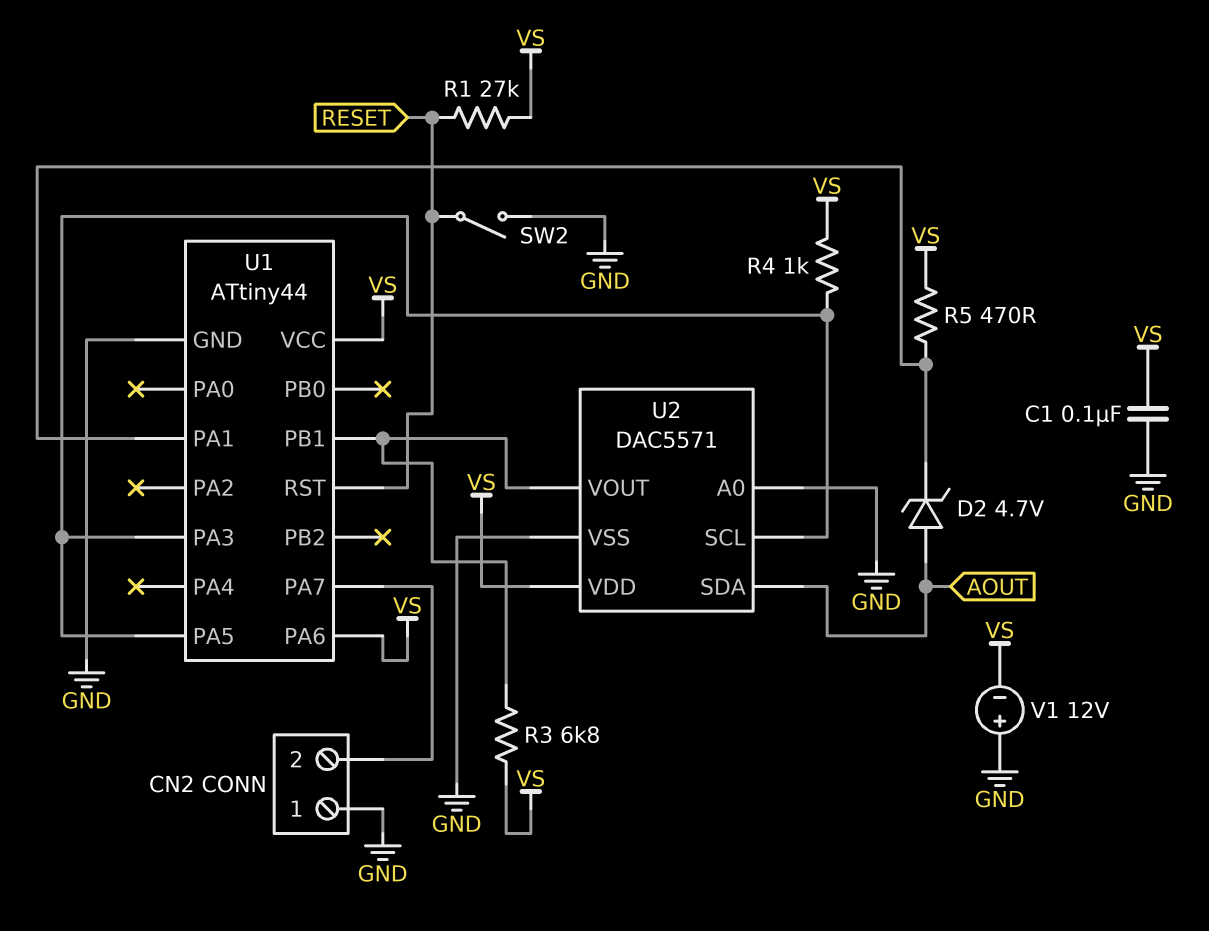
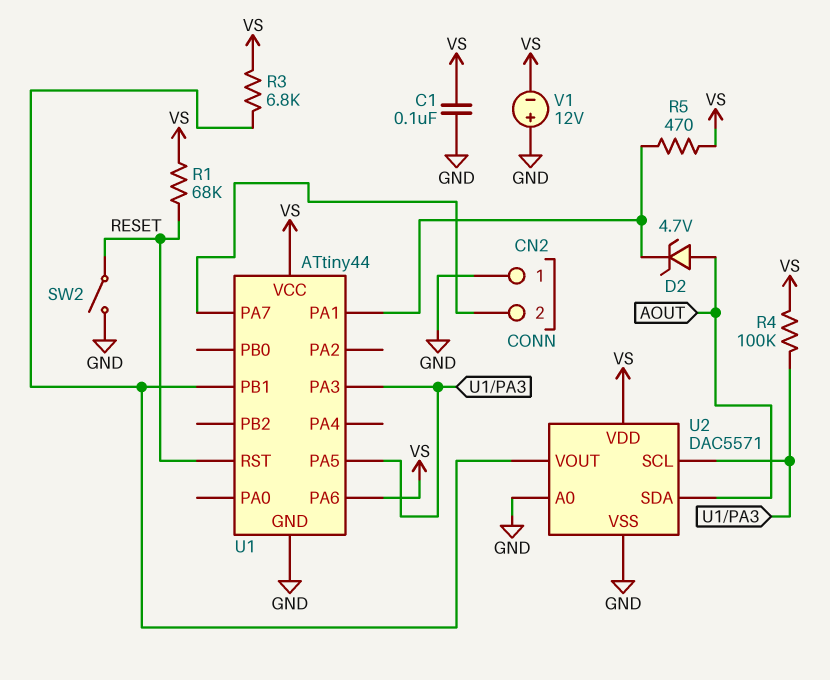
R1: 27k (RESET, VS) -> 68k (RESET, VS)
R4: 1k (U1/PA3, VS) -> 100k (U1/PA3, VS)

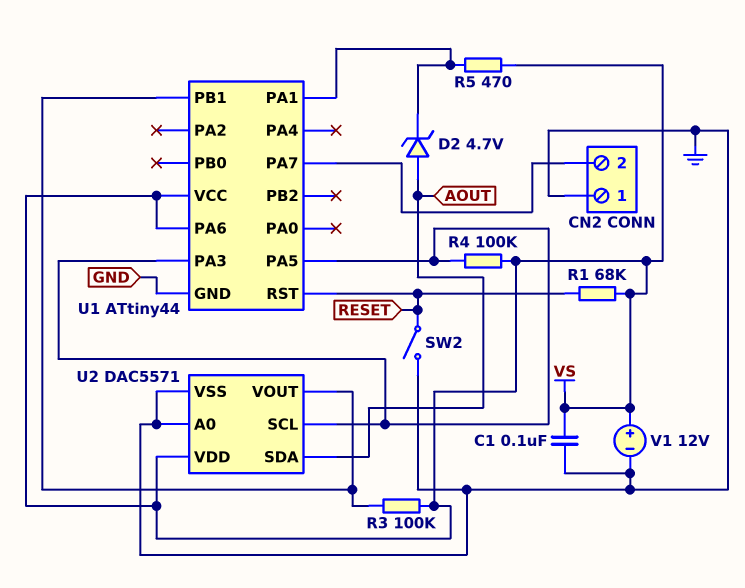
R3: 6.8k (U1/PB1, VS) -> 100k (U1/PB1, VS)
V1: 12V (plus GND, minus VS) -> 12V (plus VS, minus GND)

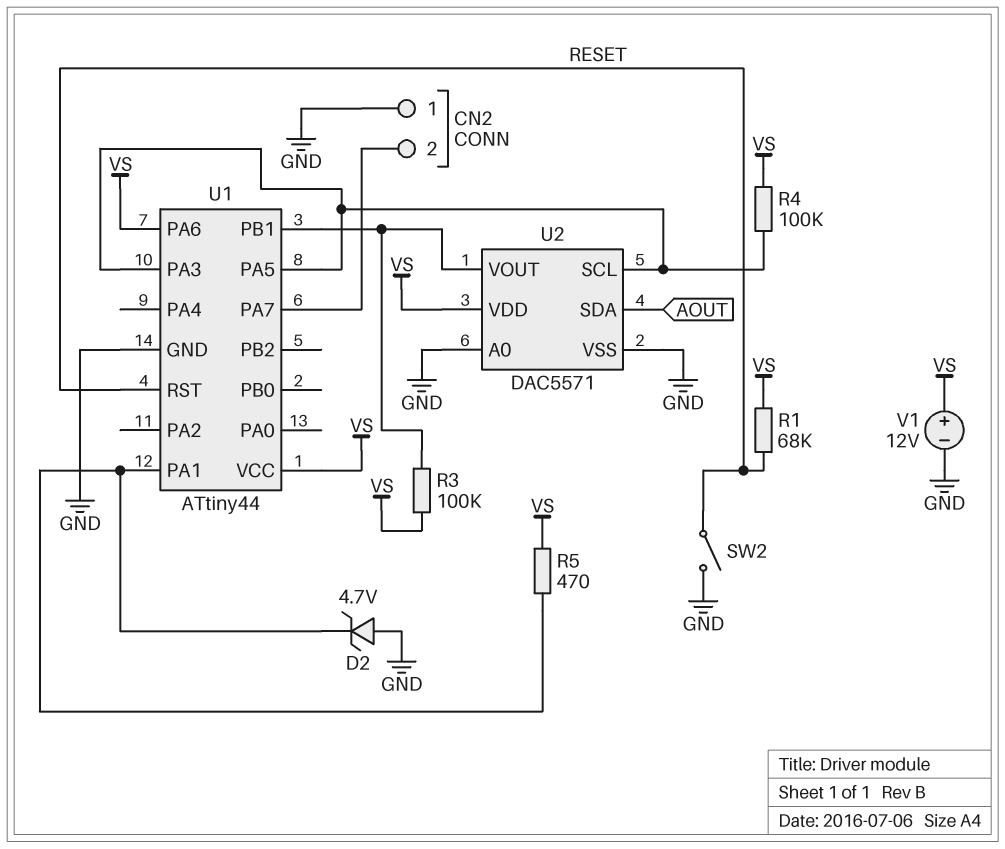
C1: 100nF (GND, VS) -> none
D2: zener 4.7V (A AOUT, K U1/PA1) -> zener 4.7V (A GND, K U1/PA1)

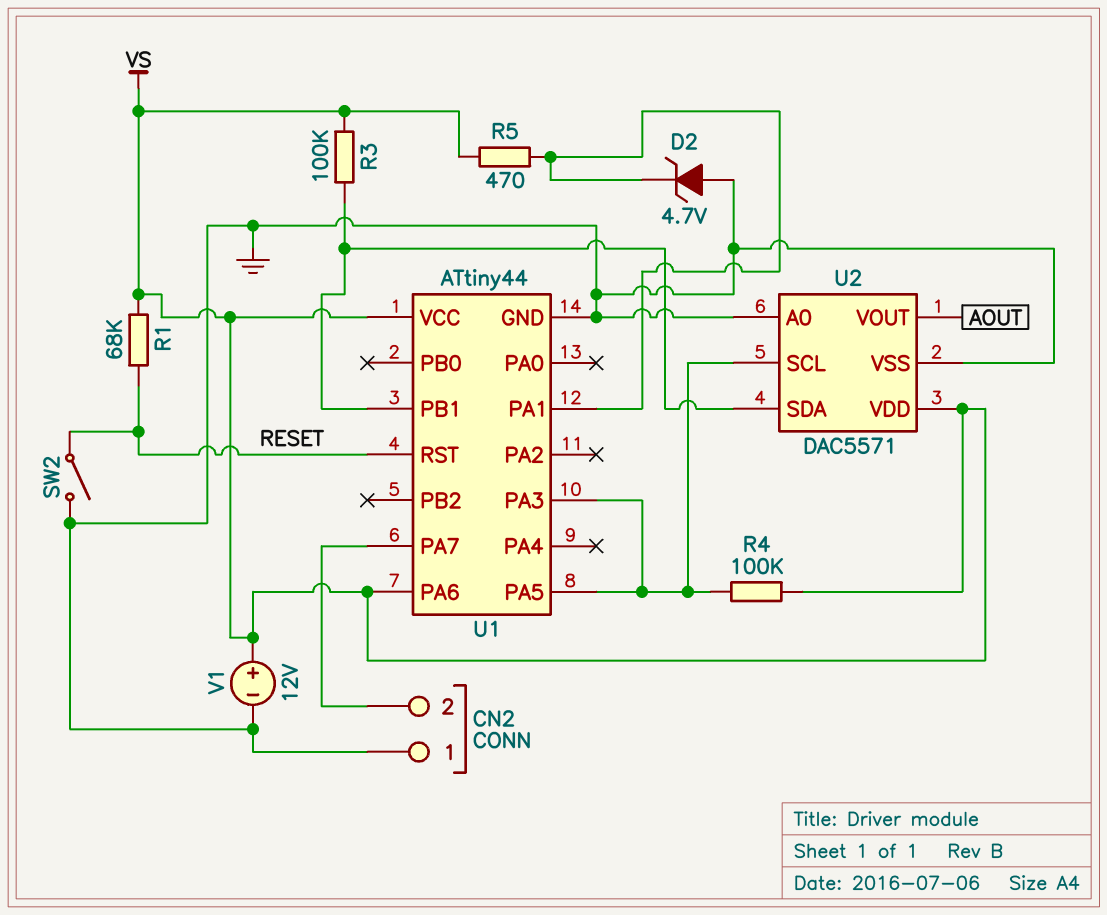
U2 pin SDA: AOUT -> U1/PB1
U2 pin VOUT: U1/PB1 -> AOUT

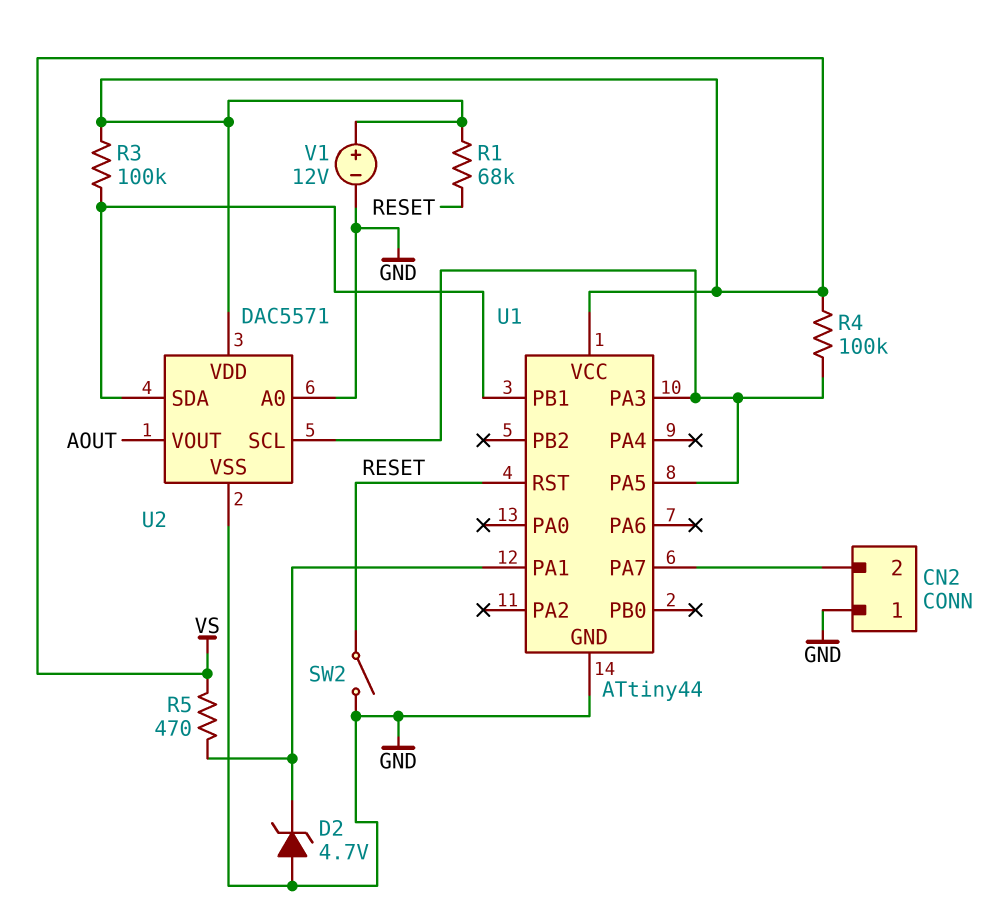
U1 pin PA6: VS -> none

